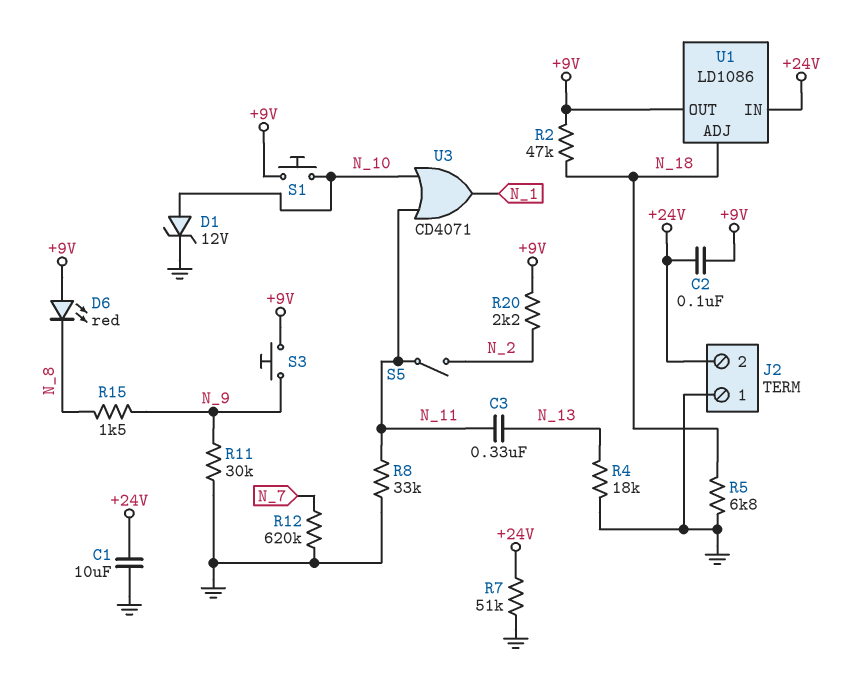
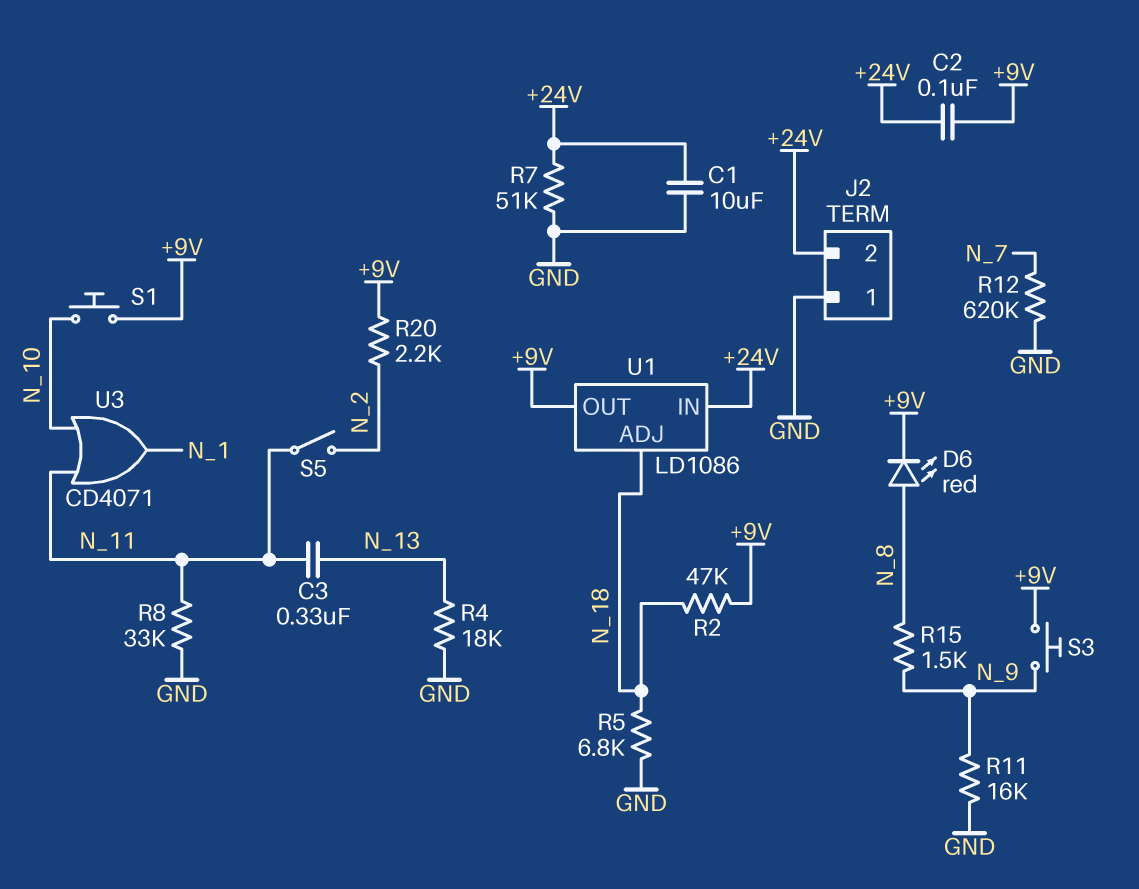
D1: zener 12V (A N_10, K GND) -> none
D6: LED red (A +9V, K N_8) -> LED red (A N_8, K +9V)
R11: 30k (GND, N_9) -> 16k (GND, N_9)

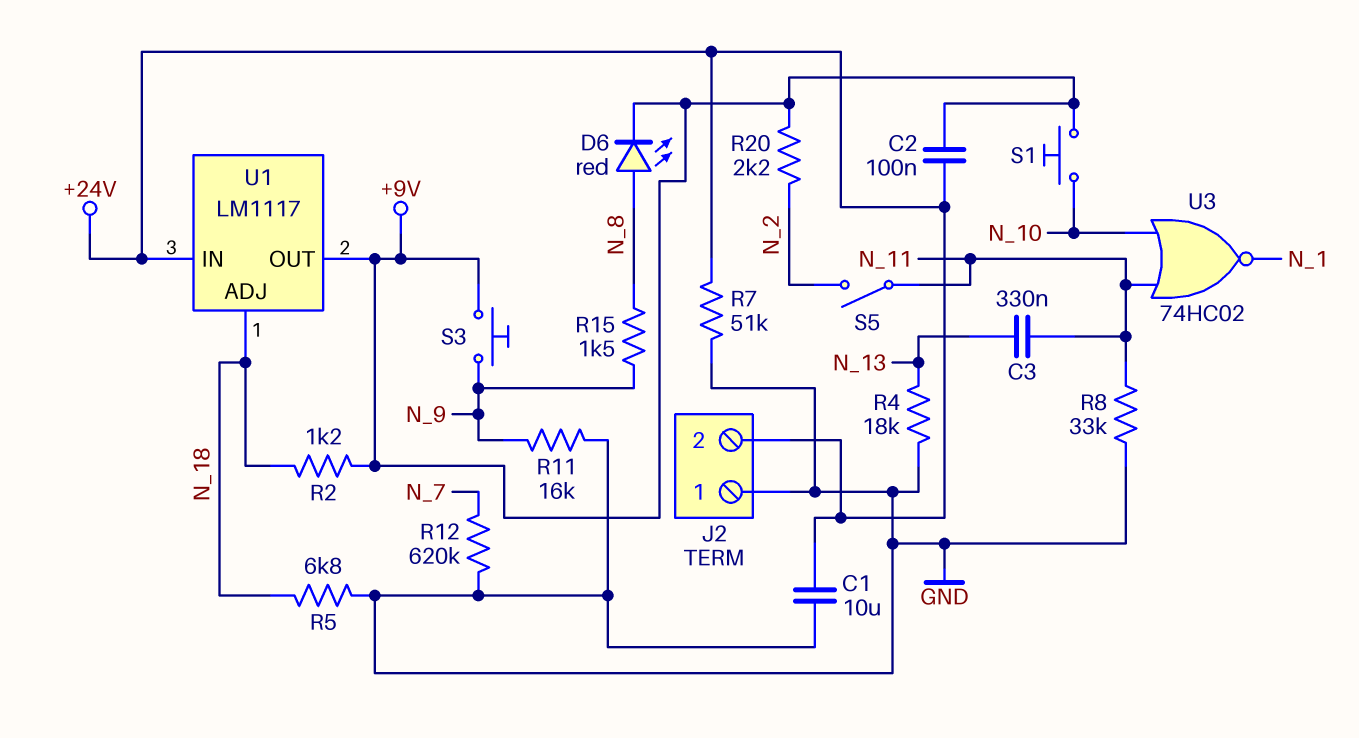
R2: 47k (+9V, N_18) -> 1.2k (+9V, N_18)
U1: LD1086 -> LM1117
U3: OR CD4071 (in N_10, in N_11, out N_1) -> NOR 74HC02 (in N_10, in N_11, out N_1)

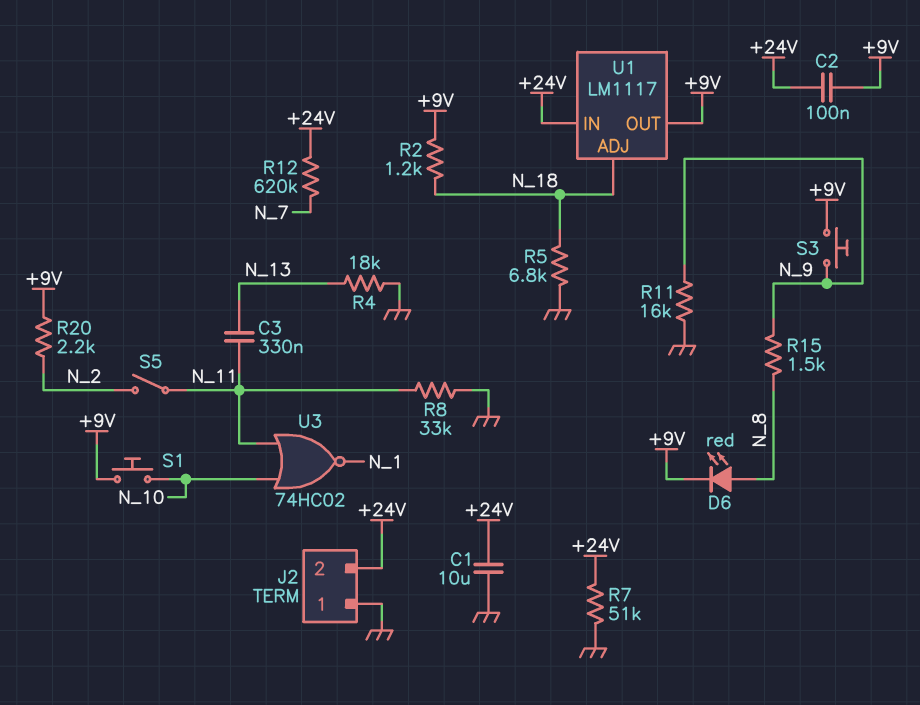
R12: 620k (GND, N_7) -> 620k (+24V, N_7)

